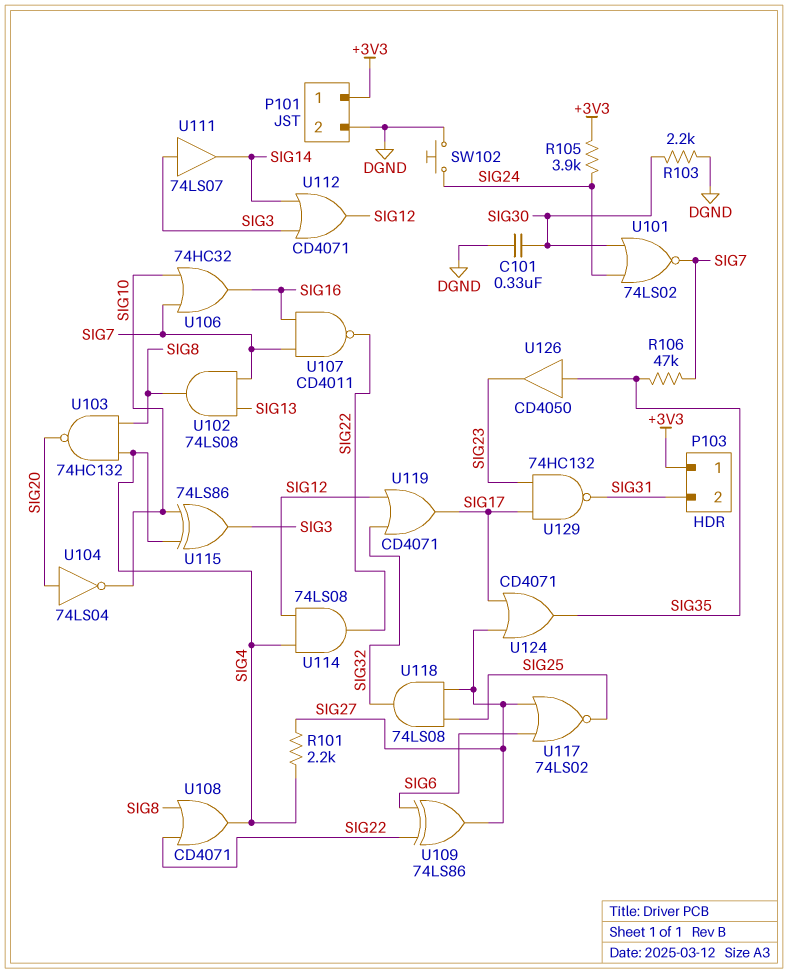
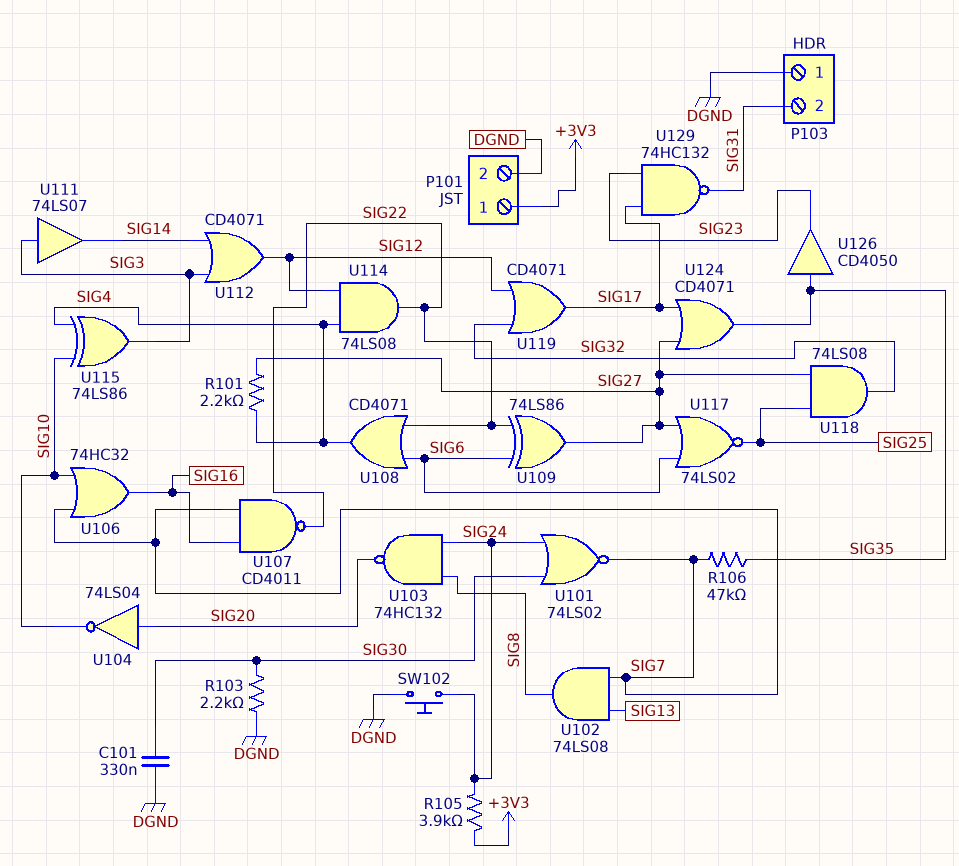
P103 pin 1: +3V3 -> DGND
U103: NAND 74HC132 (in SIG4, in SIG8, out SIG20) -> NAND 74HC132 (in SIG8, in SIG24, out SIG20)
U108: OR CD4071 (in SIG8, in SIG22, out SIG4) -> OR CD4071 (in SIG6, in SIG22, out SIG4)

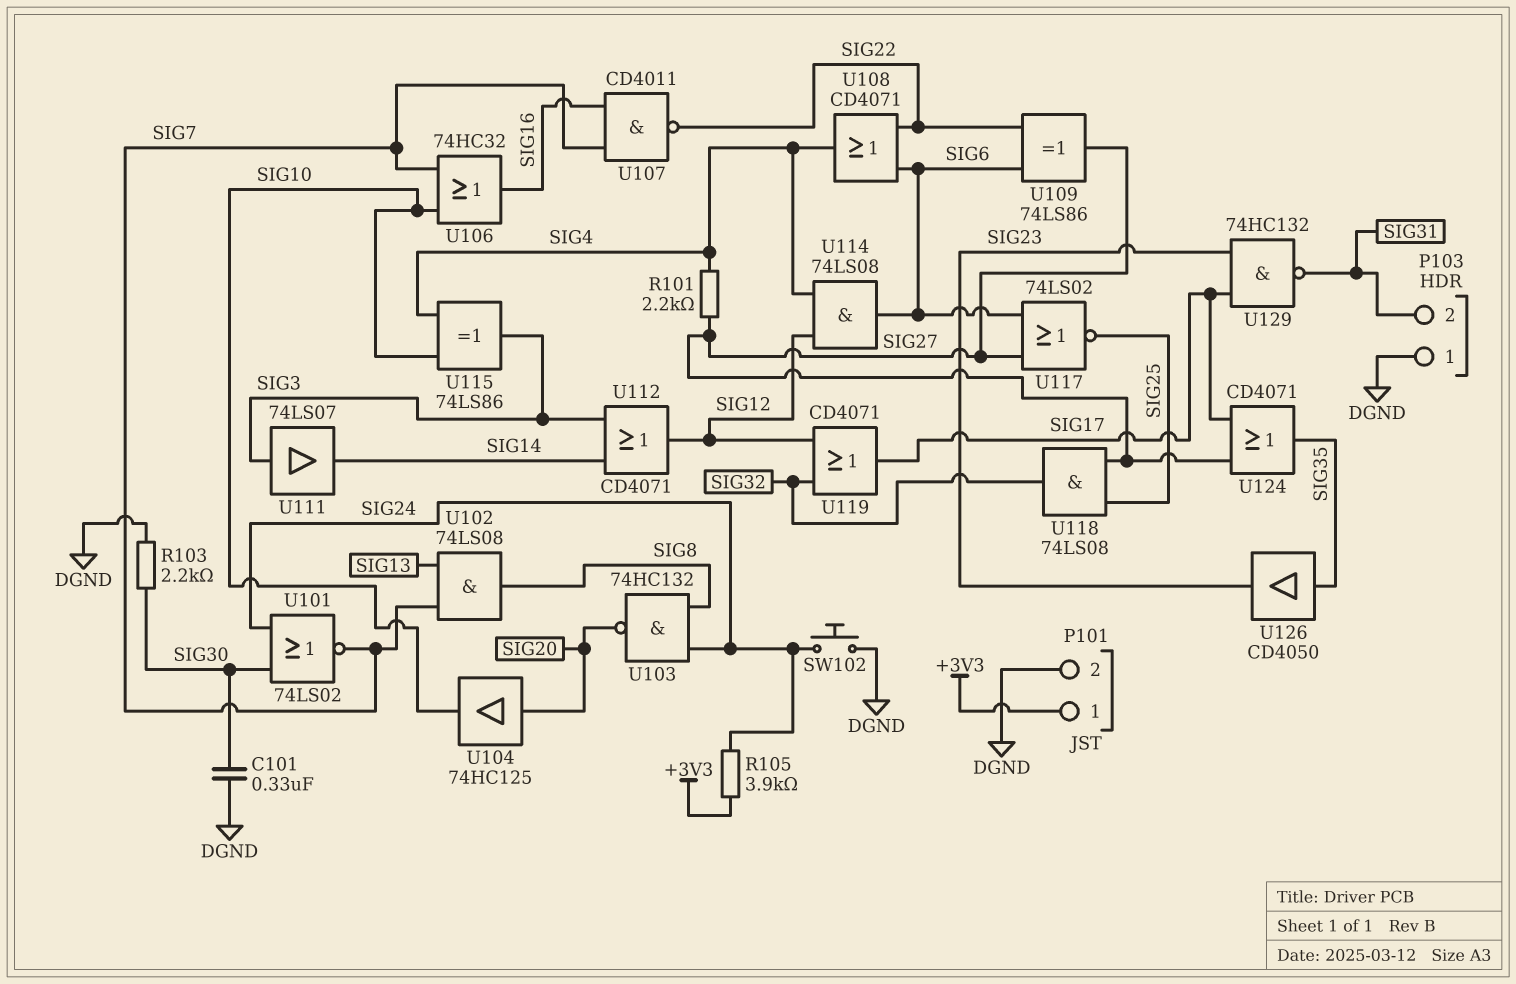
R106: 47k (SIG7, SIG35) -> none
U104: NOT 74LS04 (in SIG20, out SIG10) -> buffer 74HC125 (in SIG20, out SIG10)
U114: AND 74LS08 (in SIG4, in SIG12, out SIG22) -> AND 74LS08 (in SIG4, in SIG12, out SIG6)

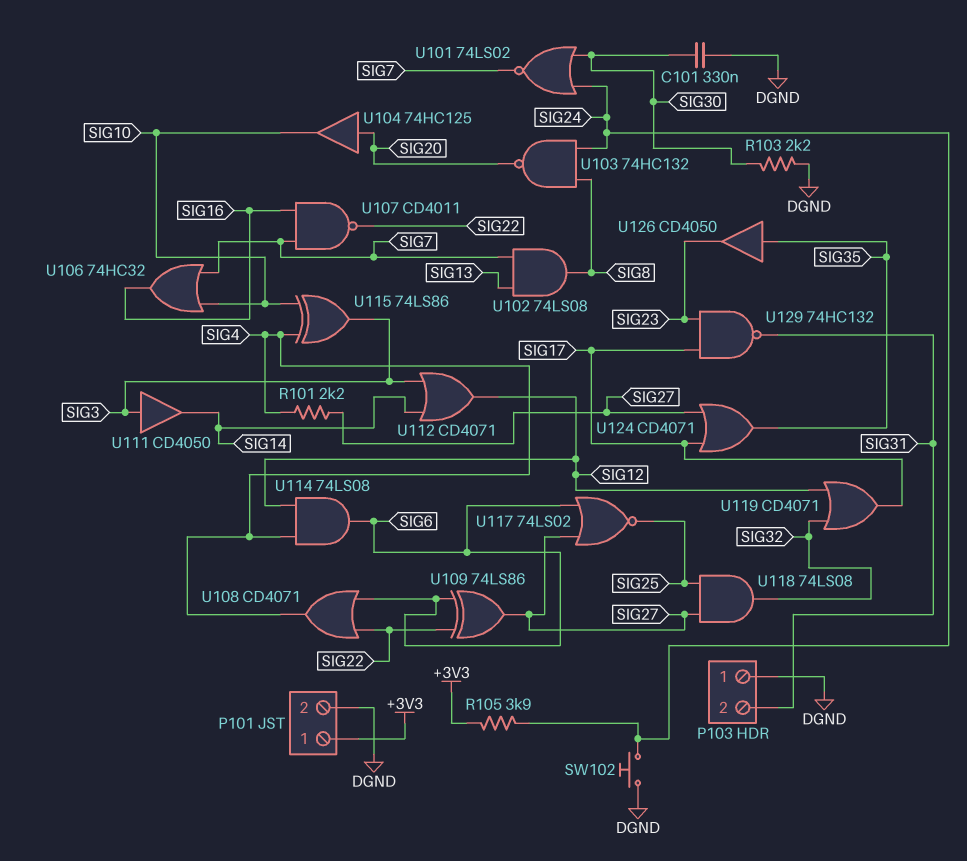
U111: buffer 74LS07 (in SIG3, out SIG14) -> buffer CD4050 (in SIG3, out SIG14)

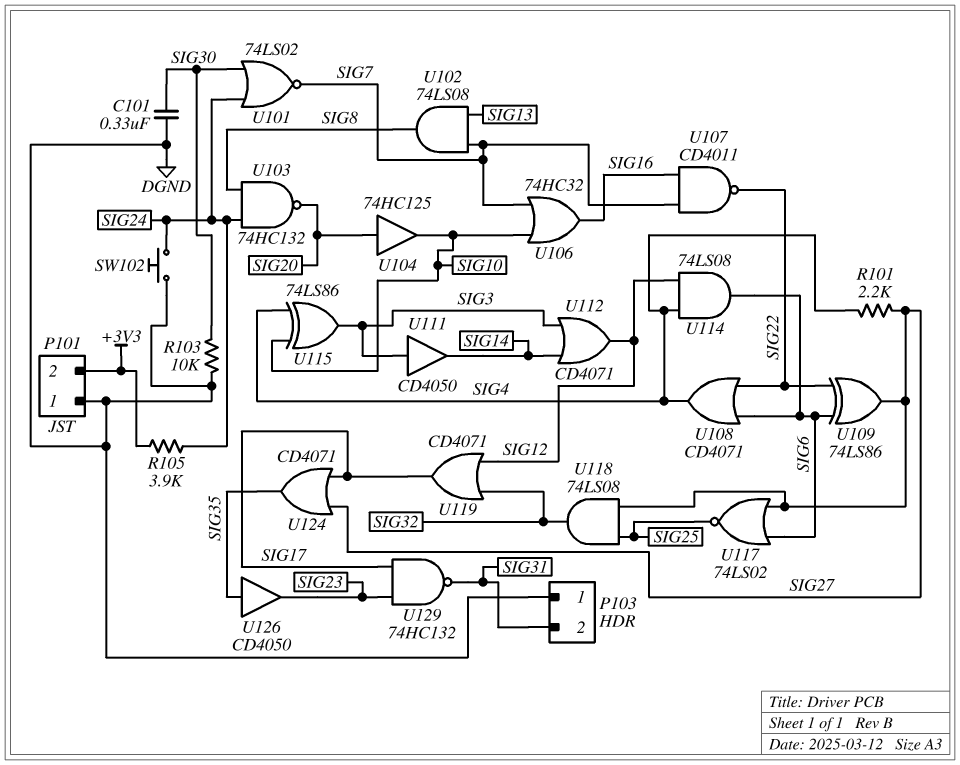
P101 pin 1: +3V3 -> DGND
P101 pin 2: DGND -> +3V3
R103: 2.2k (DGND, SIG30) -> 10k (DGND, SIG30)

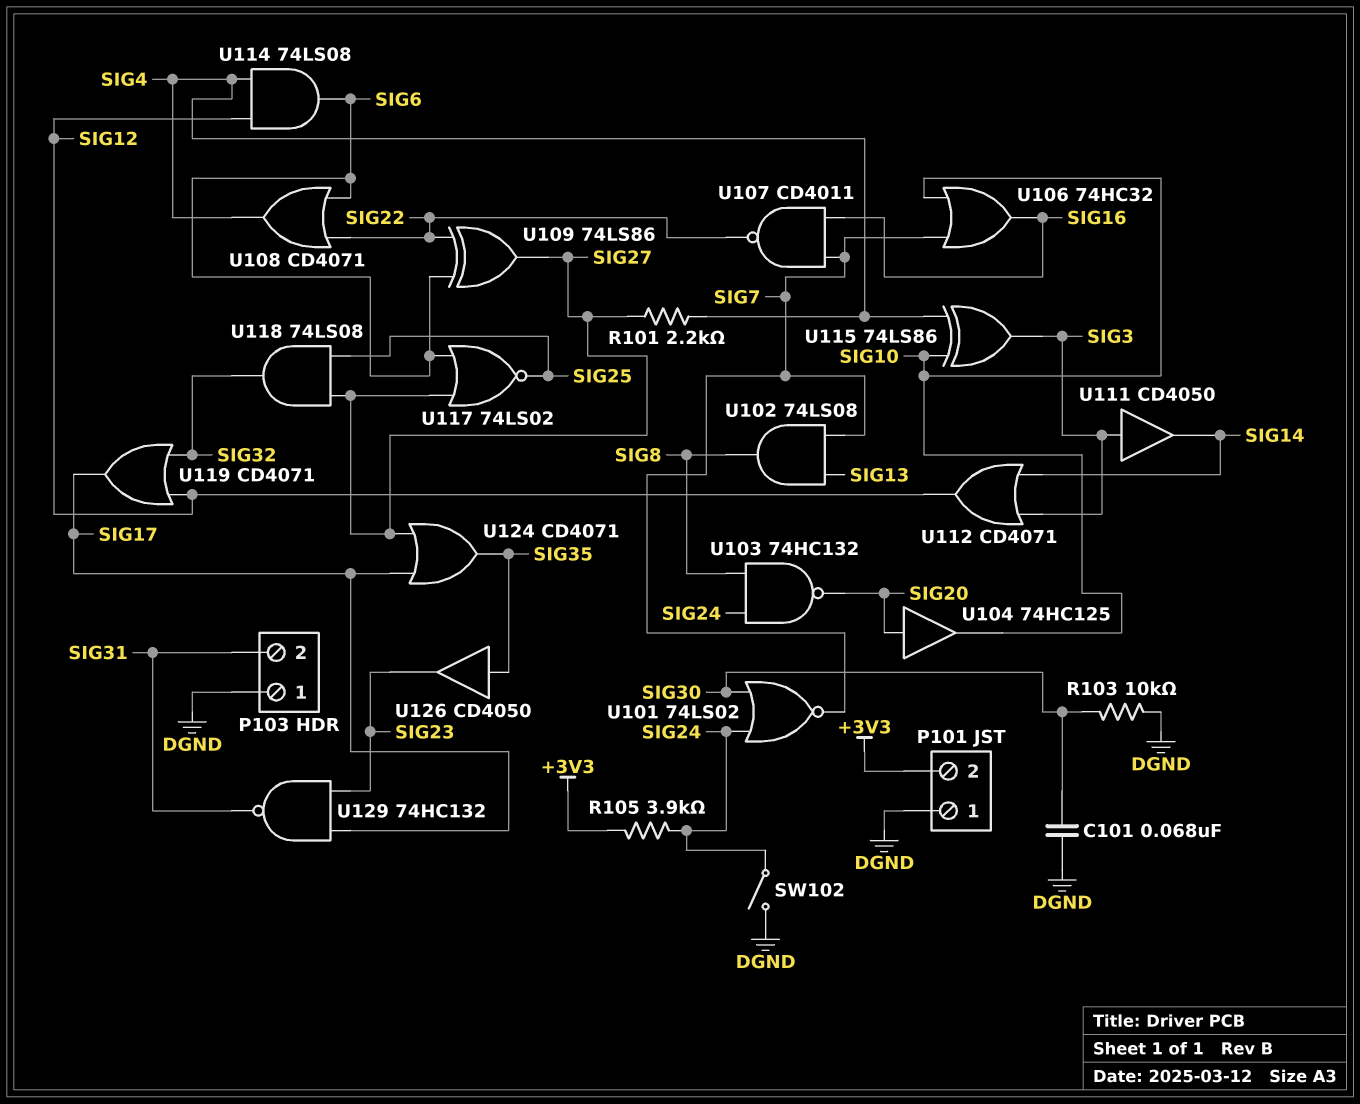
C101: 330nF (DGND, SIG30) -> 68nF (DGND, SIG30)
SW102: button (DGND, SIG24) -> switch (DGND, SIG24)

